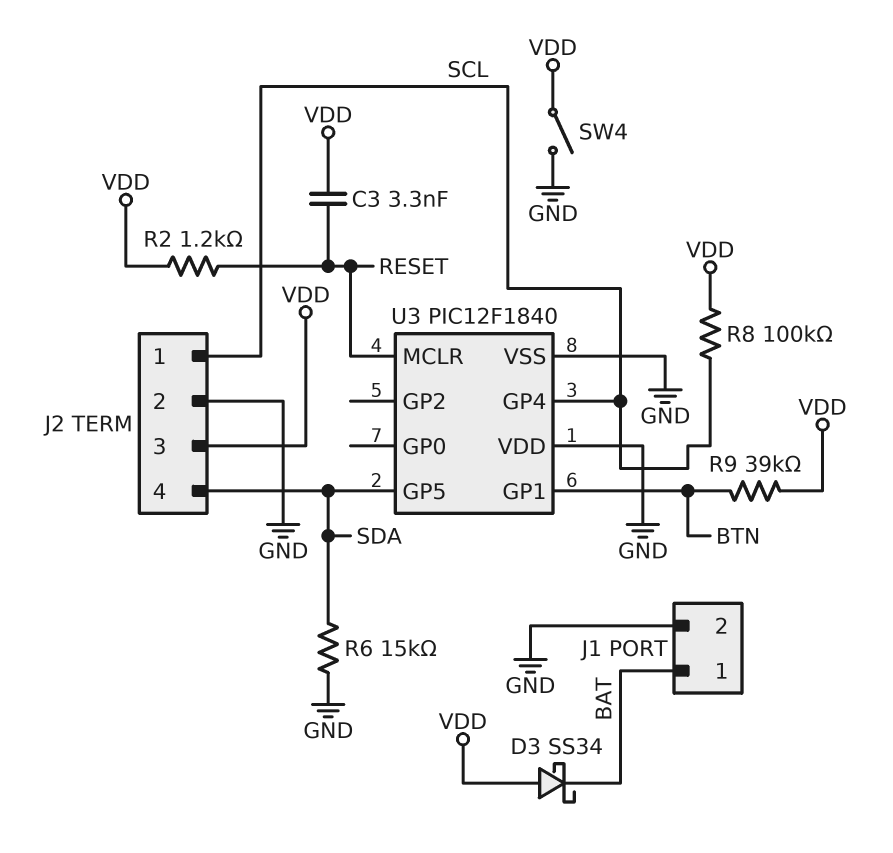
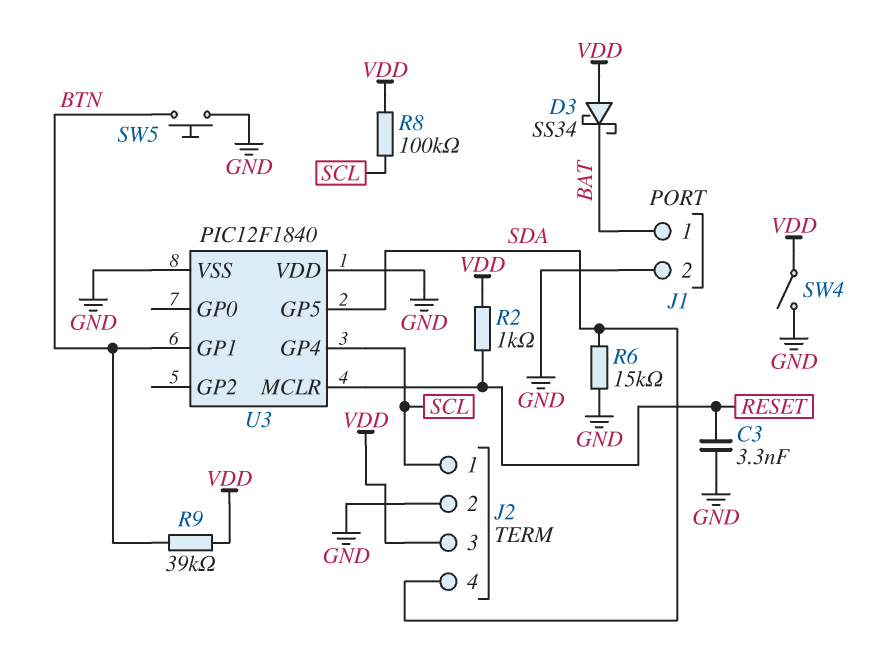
C3: 3.3nF (RESET, VDD) -> 3.3nF (GND, RESET)
R2: 1.2k (RESET, VDD) -> 1k (RESET, VDD)
SW5: none -> button (BTN, GND)

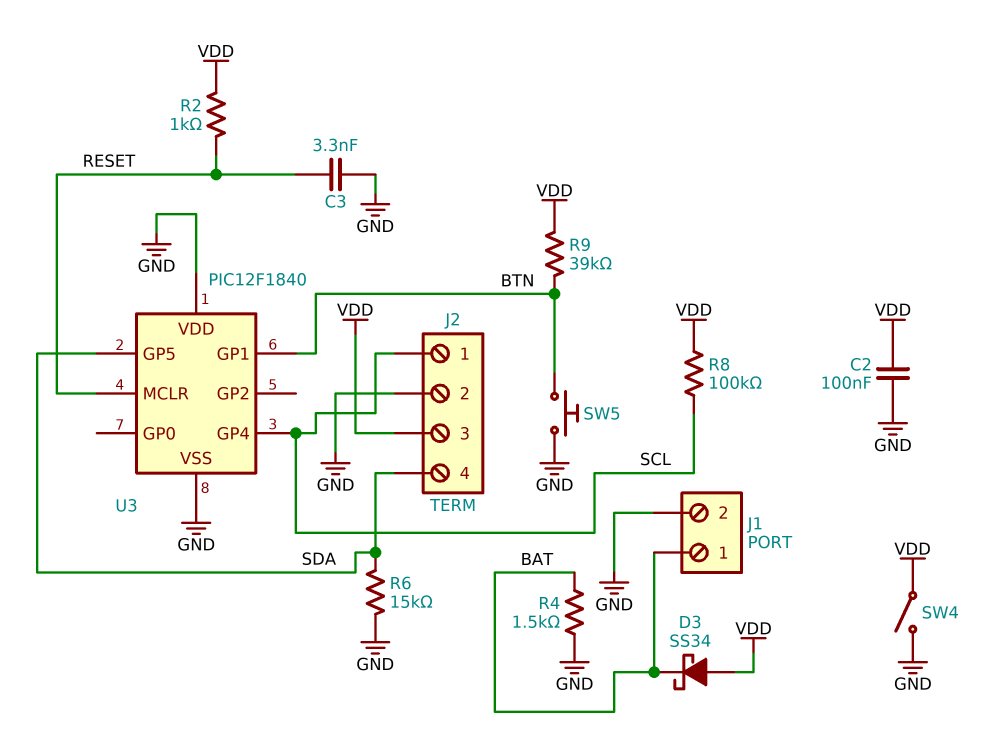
C2: none -> 100nF (GND, VDD)
R4: none -> 1.5k (BAT, GND)

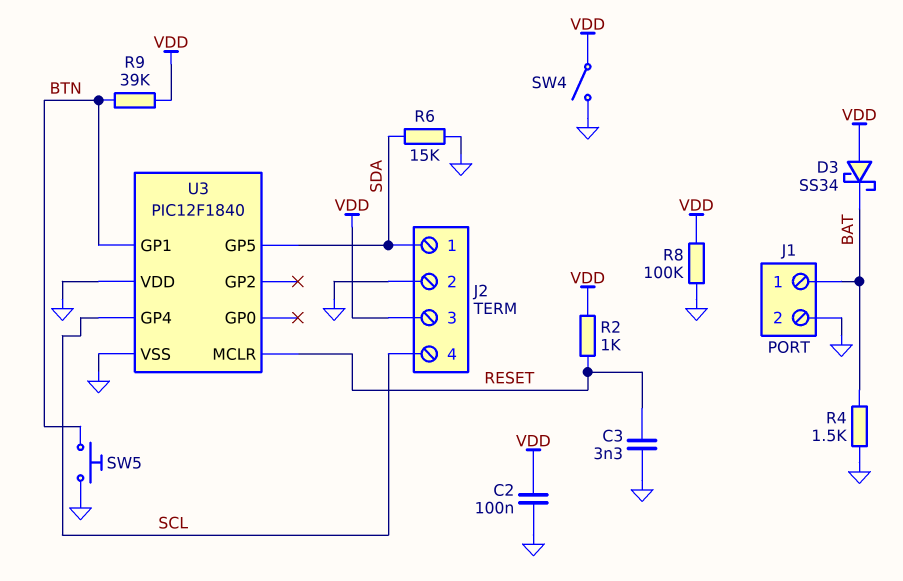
J2 pin 1: SCL -> SDA
J2 pin 4: SDA -> SCL
R8: 100k (SCL, VDD) -> 100k (GND, VDD)

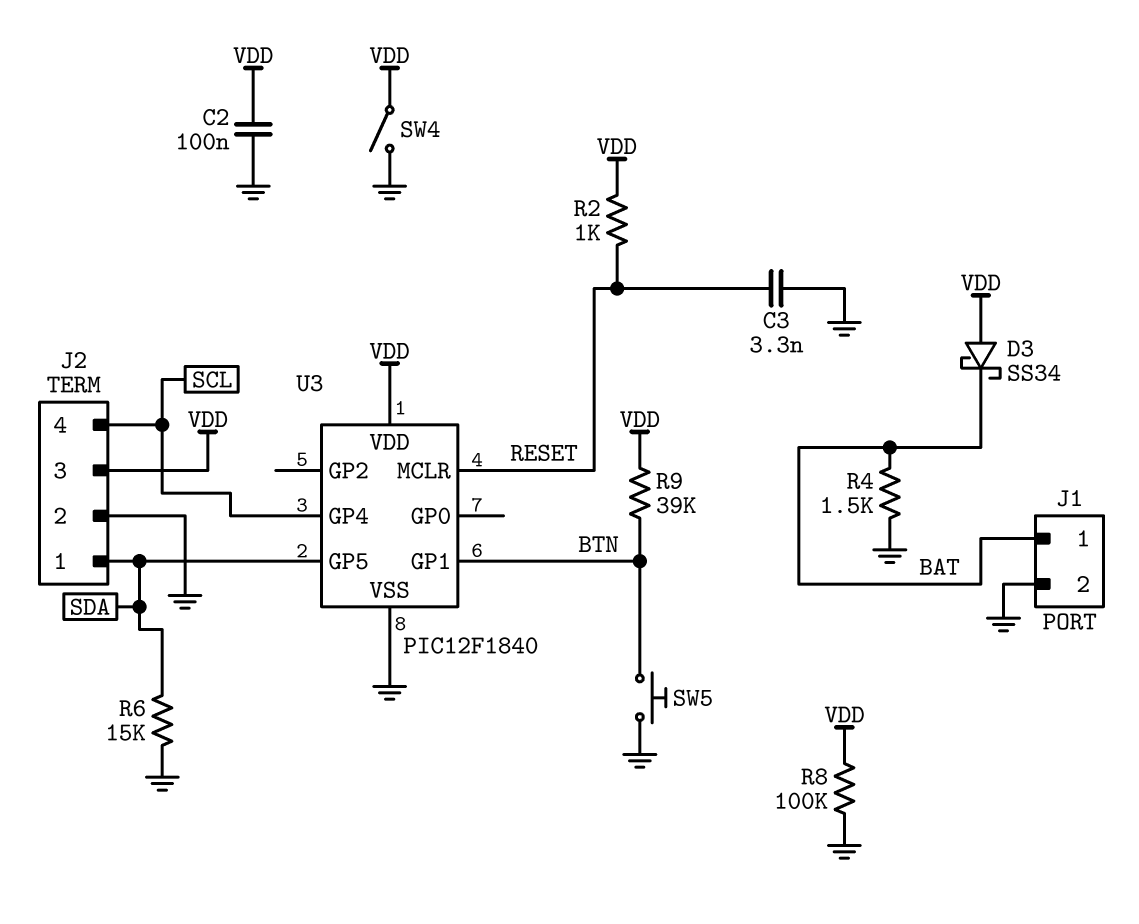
U3 pin VDD: GND -> VDD

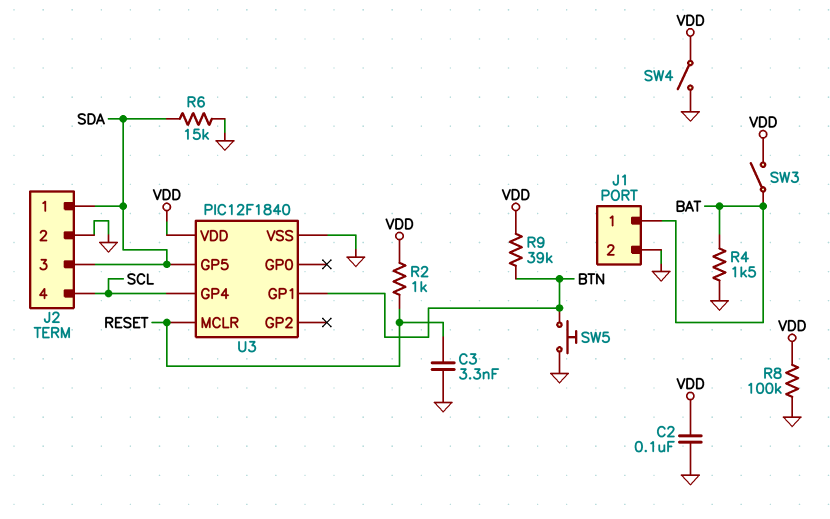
D3: schottky SS34 (A VDD, K BAT) -> none
J2 pin 3: VDD -> SDA
SW3: none -> switch (BAT, VDD)

